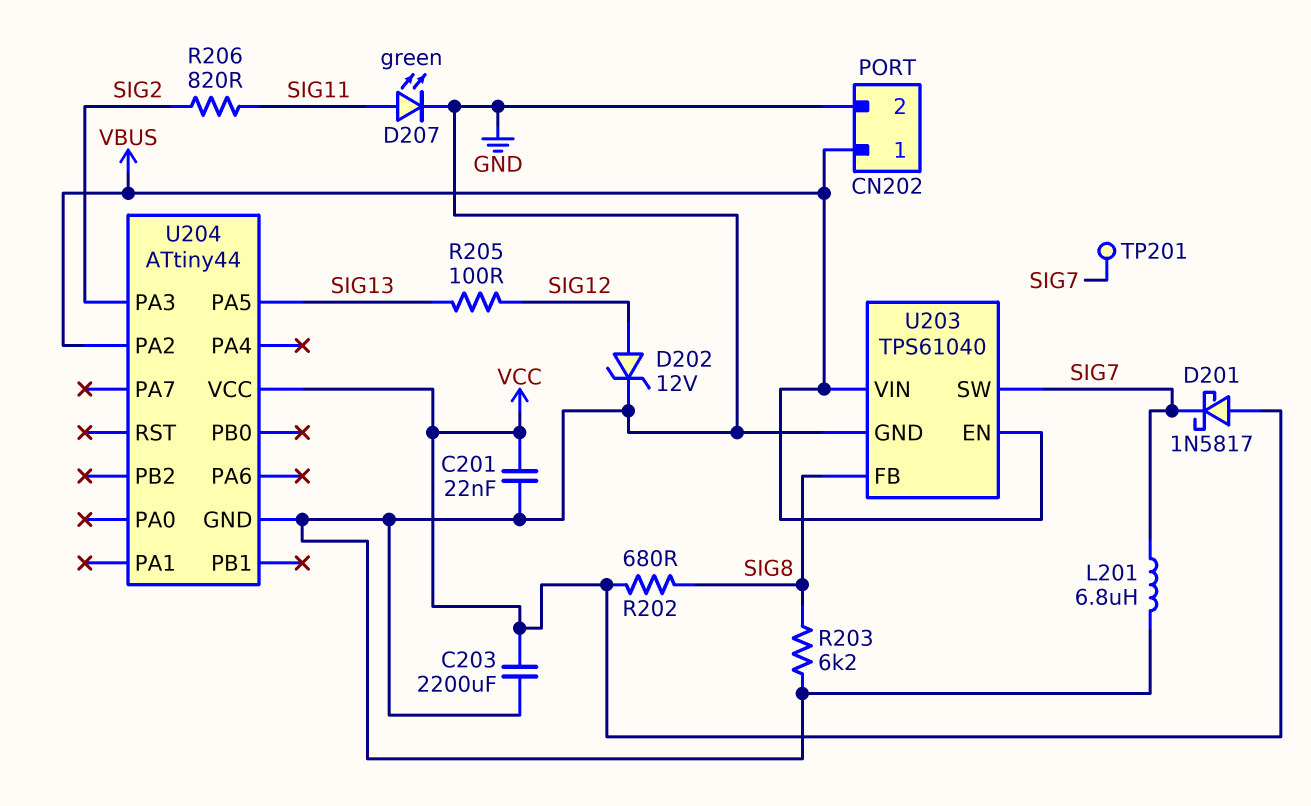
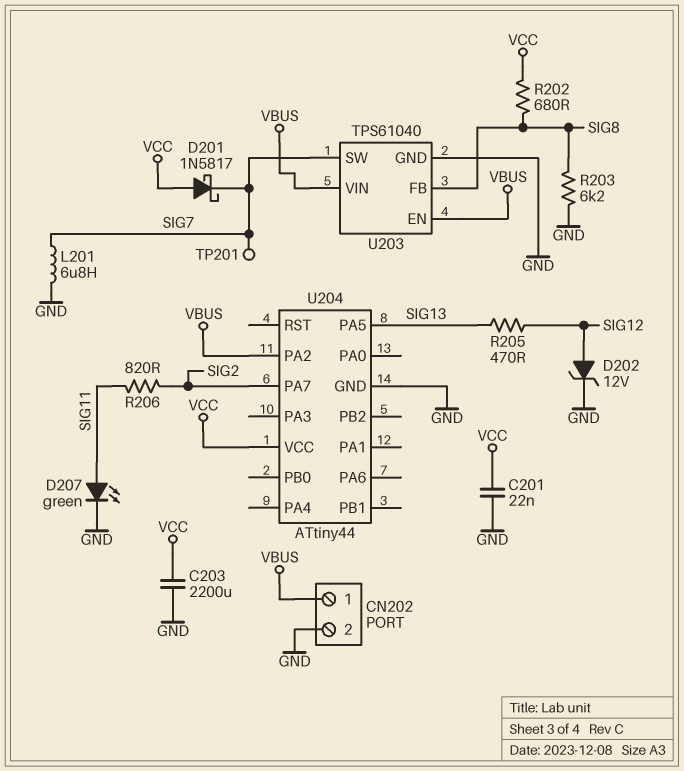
R205: 100 (SIG12, SIG13) -> 470 (SIG12, SIG13)
U204 pin PA3: SIG2 -> none
U204 pin PA7: none -> SIG2

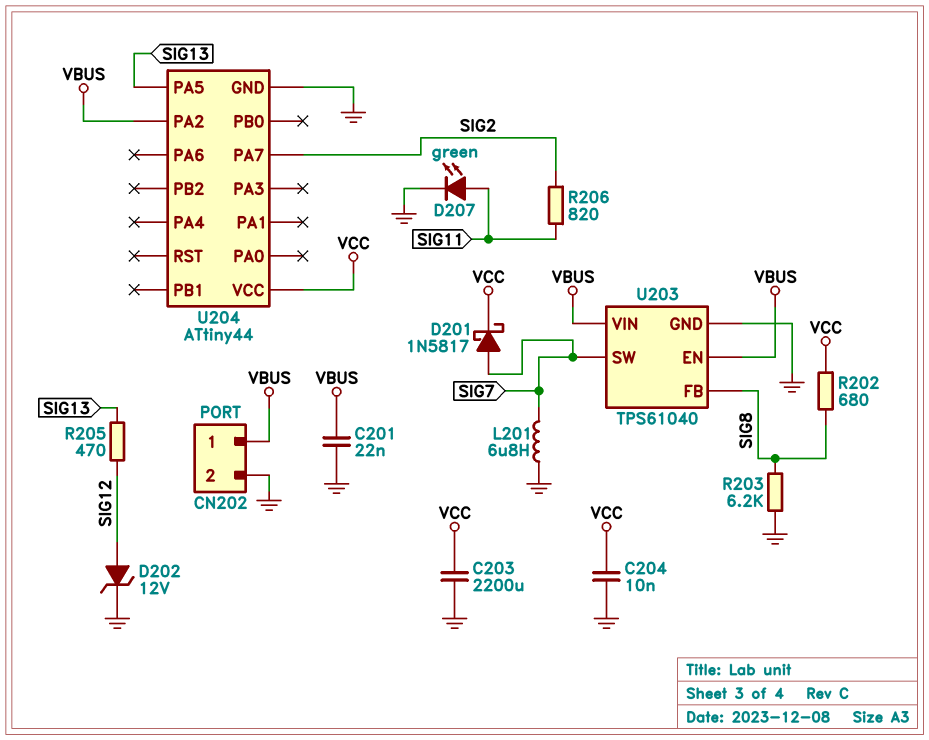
C201: 22nF (GND, VCC) -> 22nF (GND, VBUS)
C204: none -> 10nF (GND, VCC)
D201: schottky 1N5817 (A VCC, K SIG7) -> schottky 1N5817 (A SIG7, K VCC)
TP201: test point (SIG7) -> none

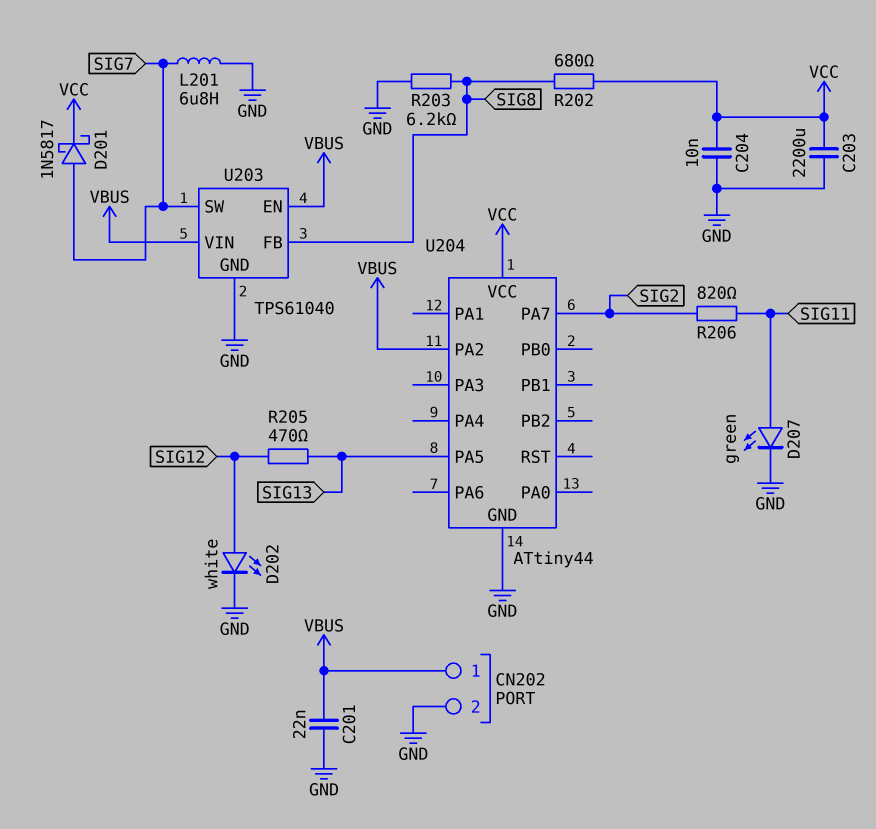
D202: zener 12V (A SIG12, K GND) -> LED white (A SIG12, K GND)

